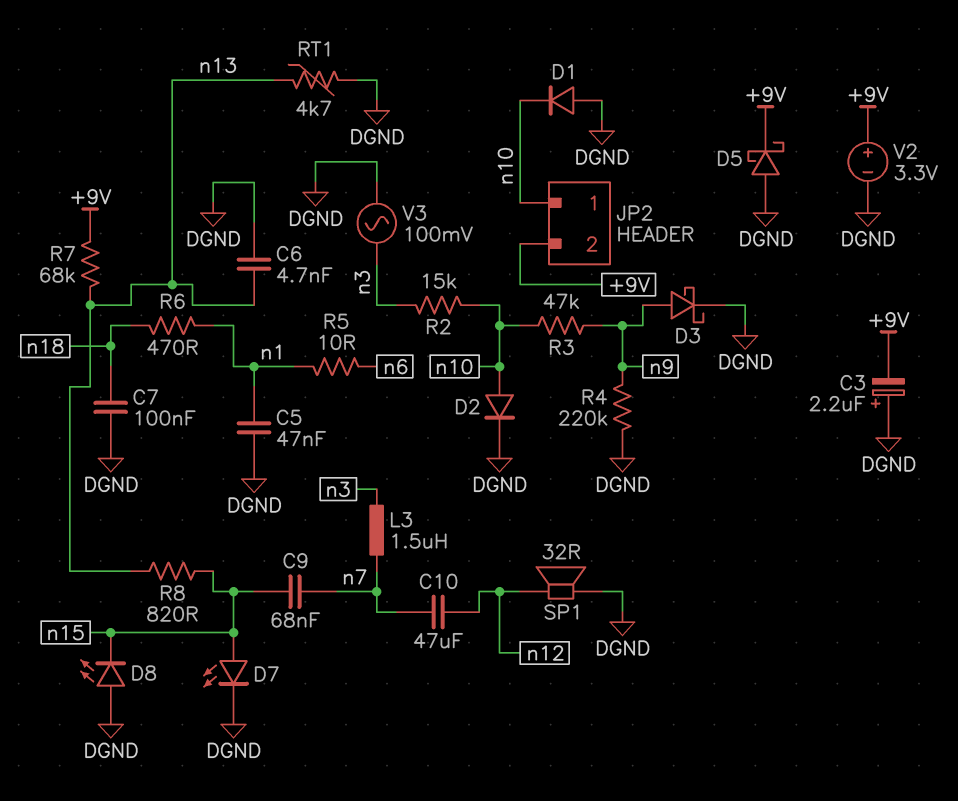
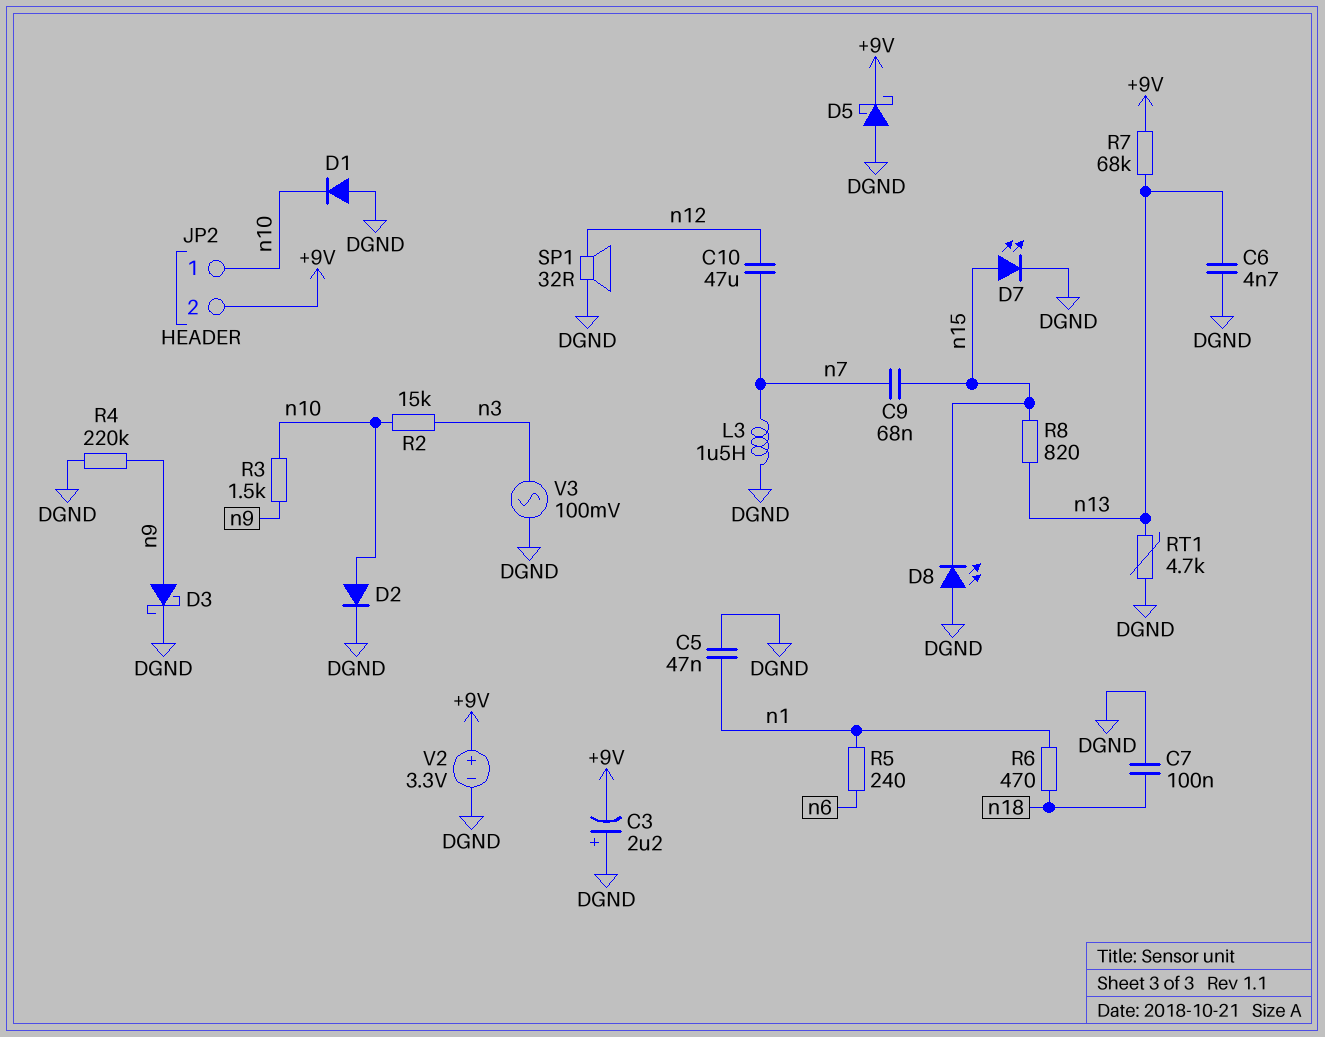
L3: 1.5uH (n3, n7) -> 1.5uH (DGND, n7)
R3: 47k (n9, n10) -> 1.5k (n9, n10)
R5: 10 (n1, n6) -> 240 (n1, n6)

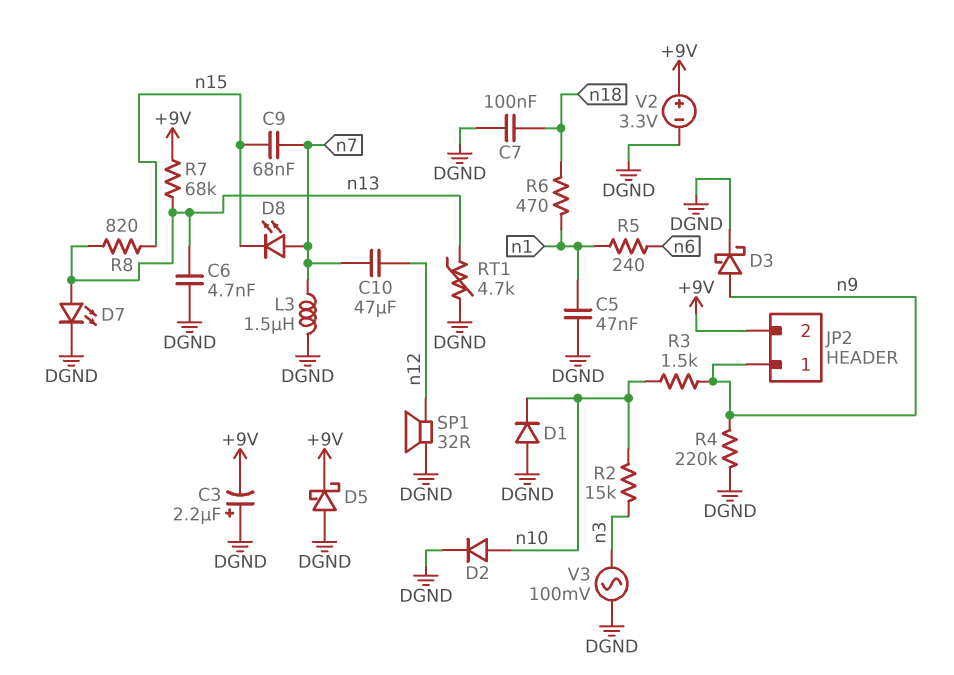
D7: LED (A n15, K DGND) -> LED (A n13, K DGND)
D8: LED (A DGND, K n15) -> LED (A n7, K n15)
JP2 pin 1: n10 -> n9

